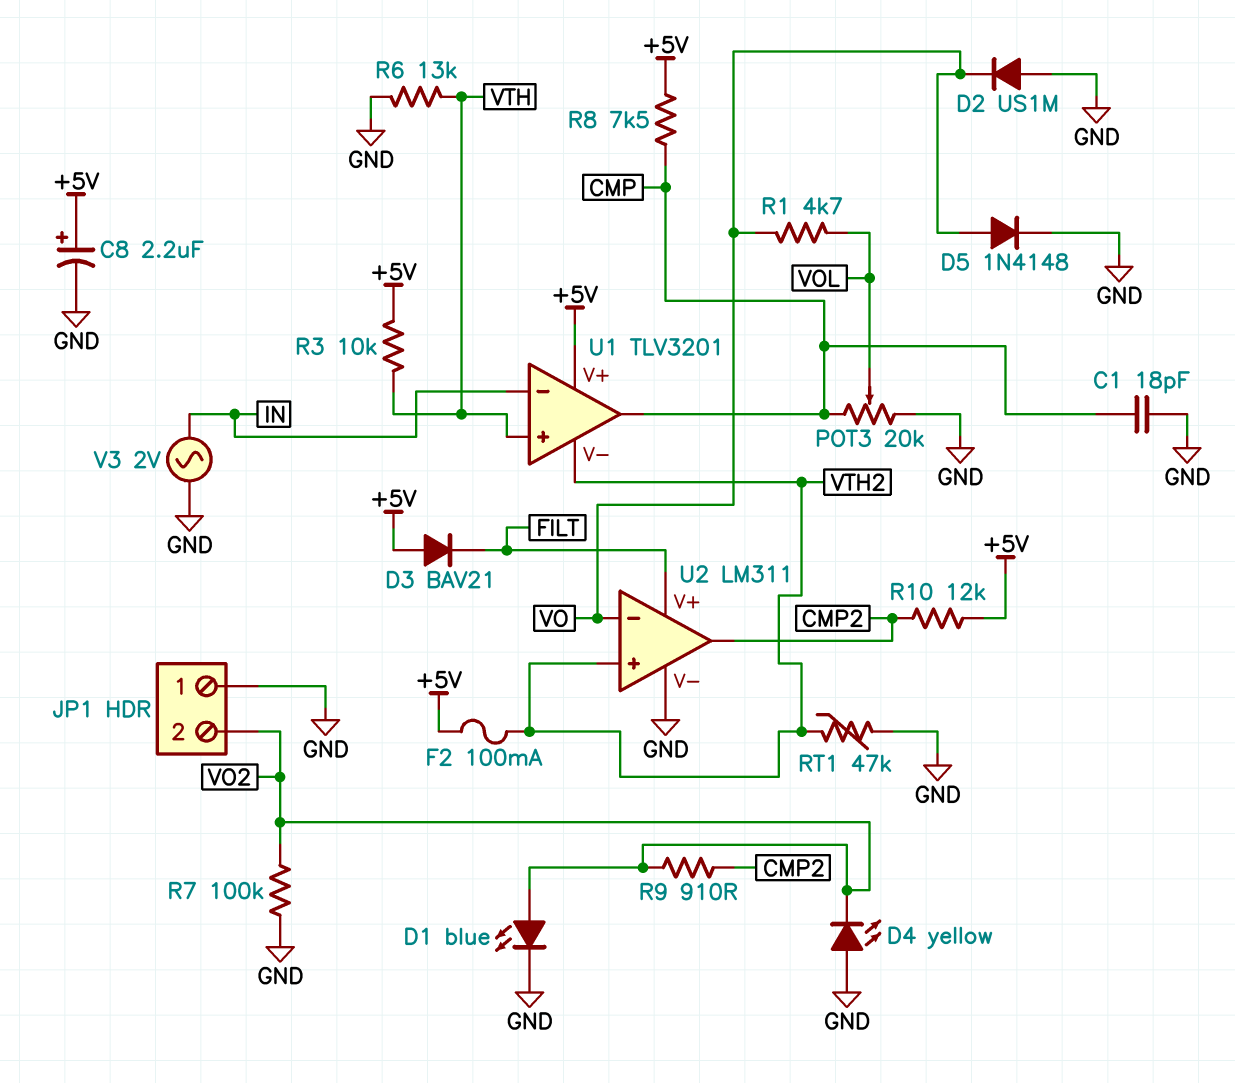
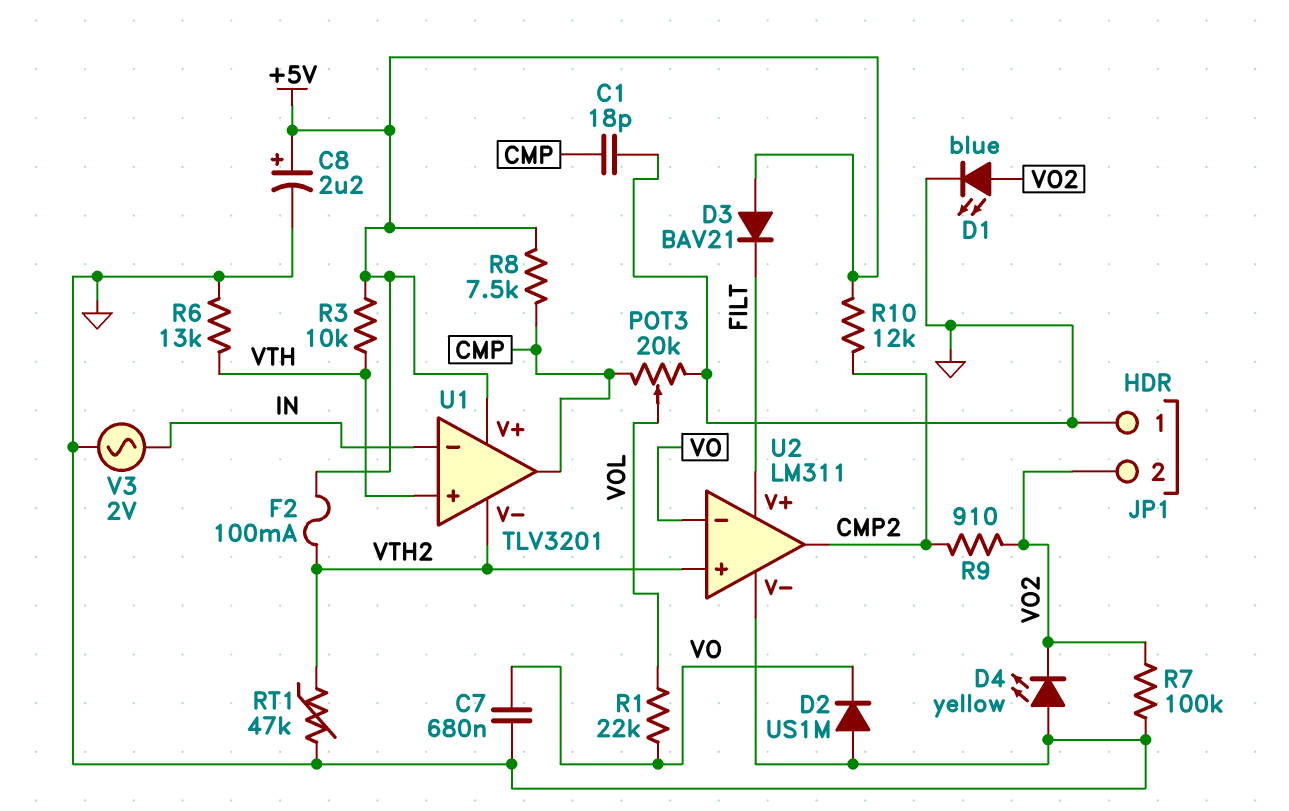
C7: none -> 680nF (GND, VO)
D5: diode 1N4148 (A VO, K GND) -> none
R1: 4.7k (VO, VOL) -> 22k (VO, VOL)

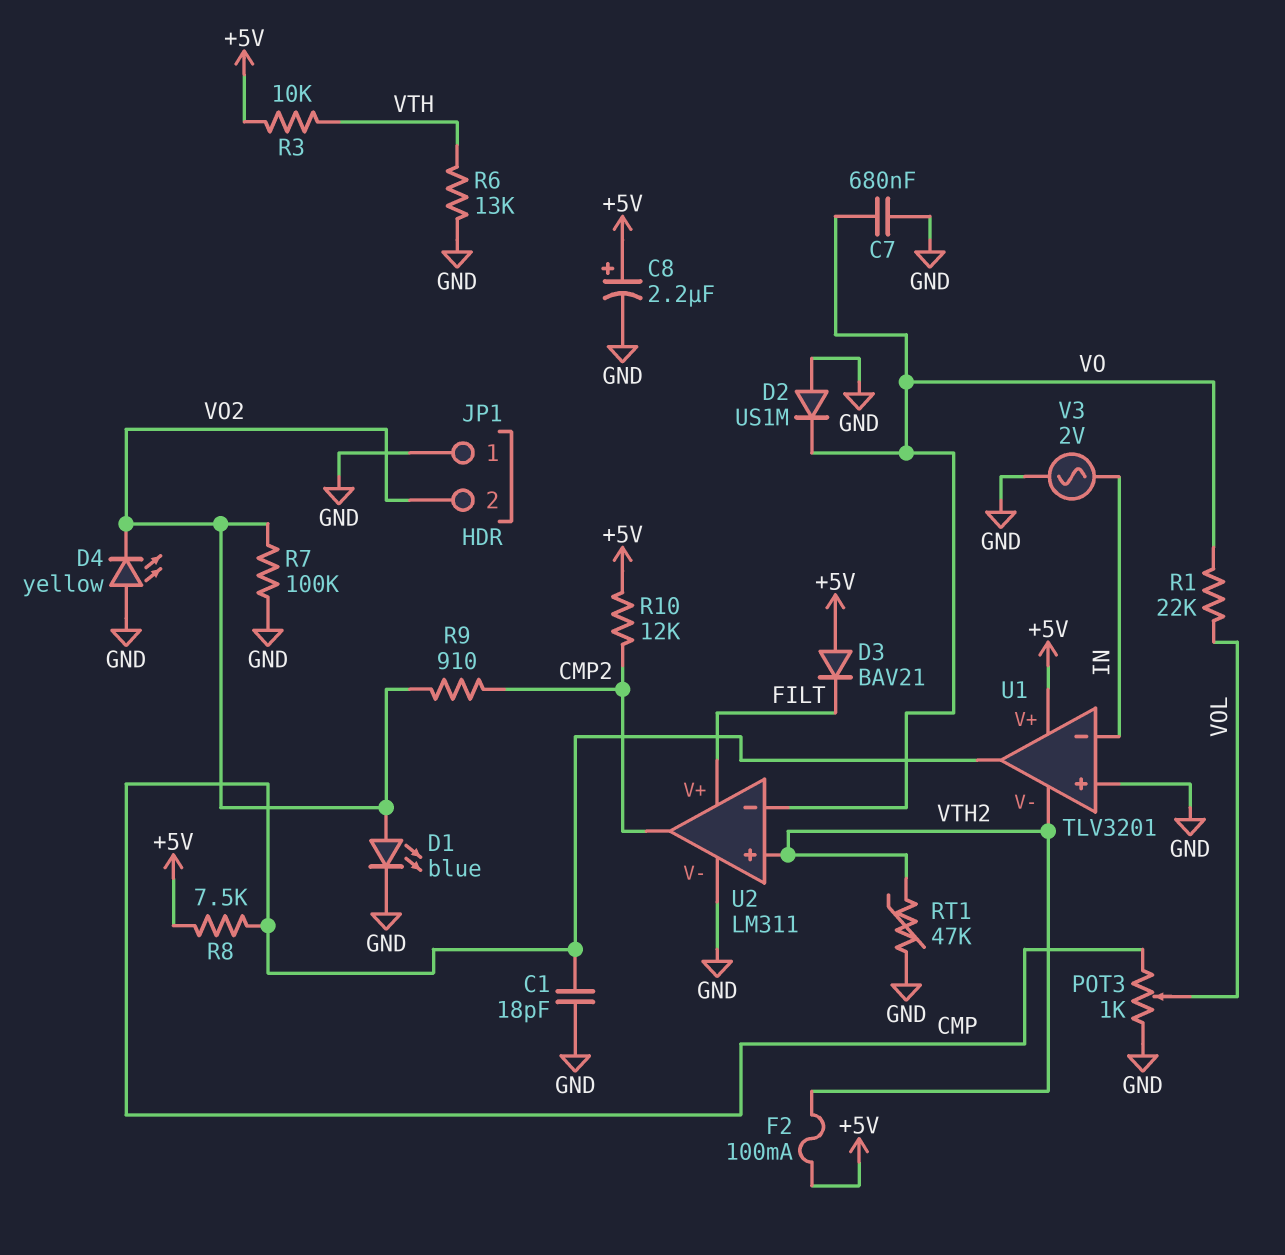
POT3: 20k (CMP, GND, wiper VOL) -> 1k (CMP, GND, wiper VOL)
U1 pin in+: VTH -> GND

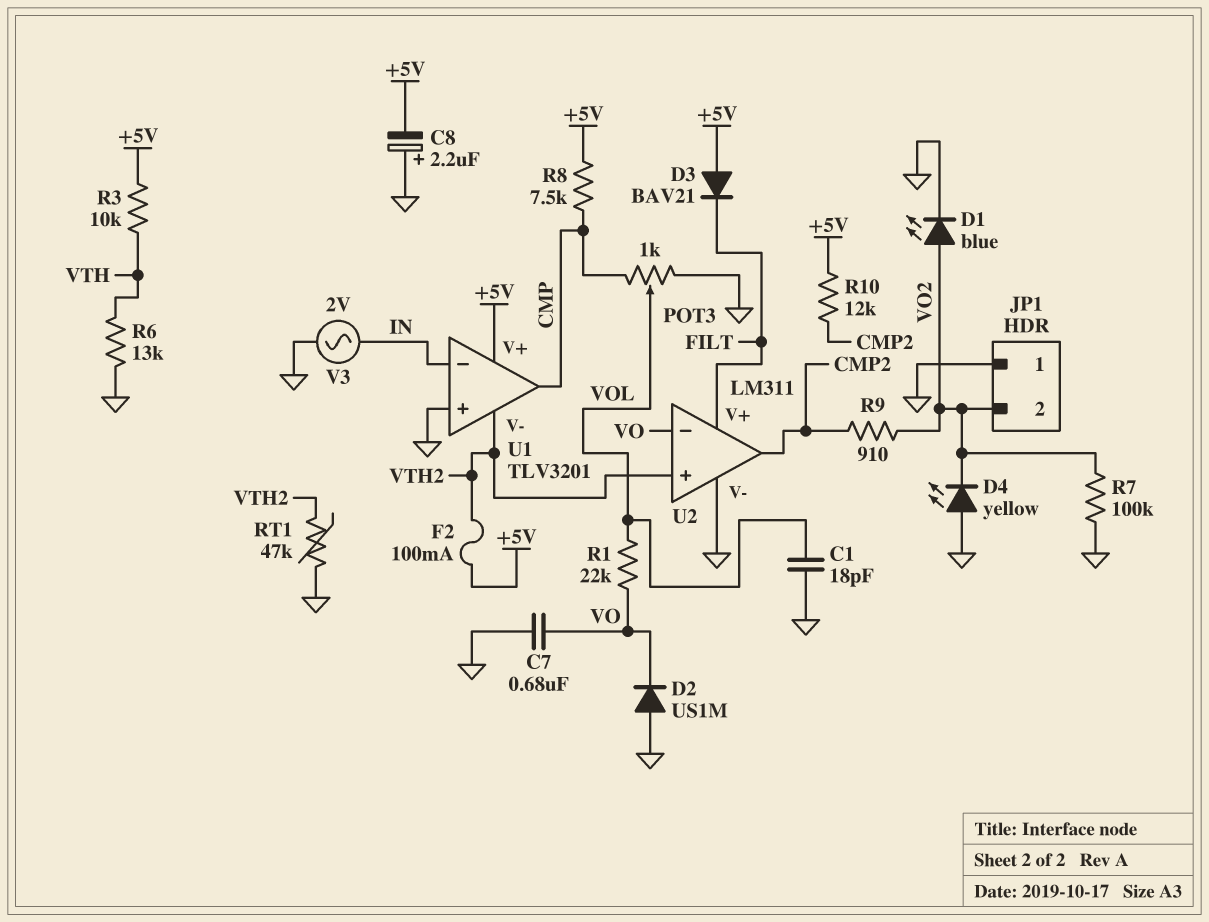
C1: 18pF (CMP, GND) -> 18pF (GND, VOL)
C8: 2.2uF (plus +5V, minus GND) -> 2.2uF (plus GND, minus +5V)

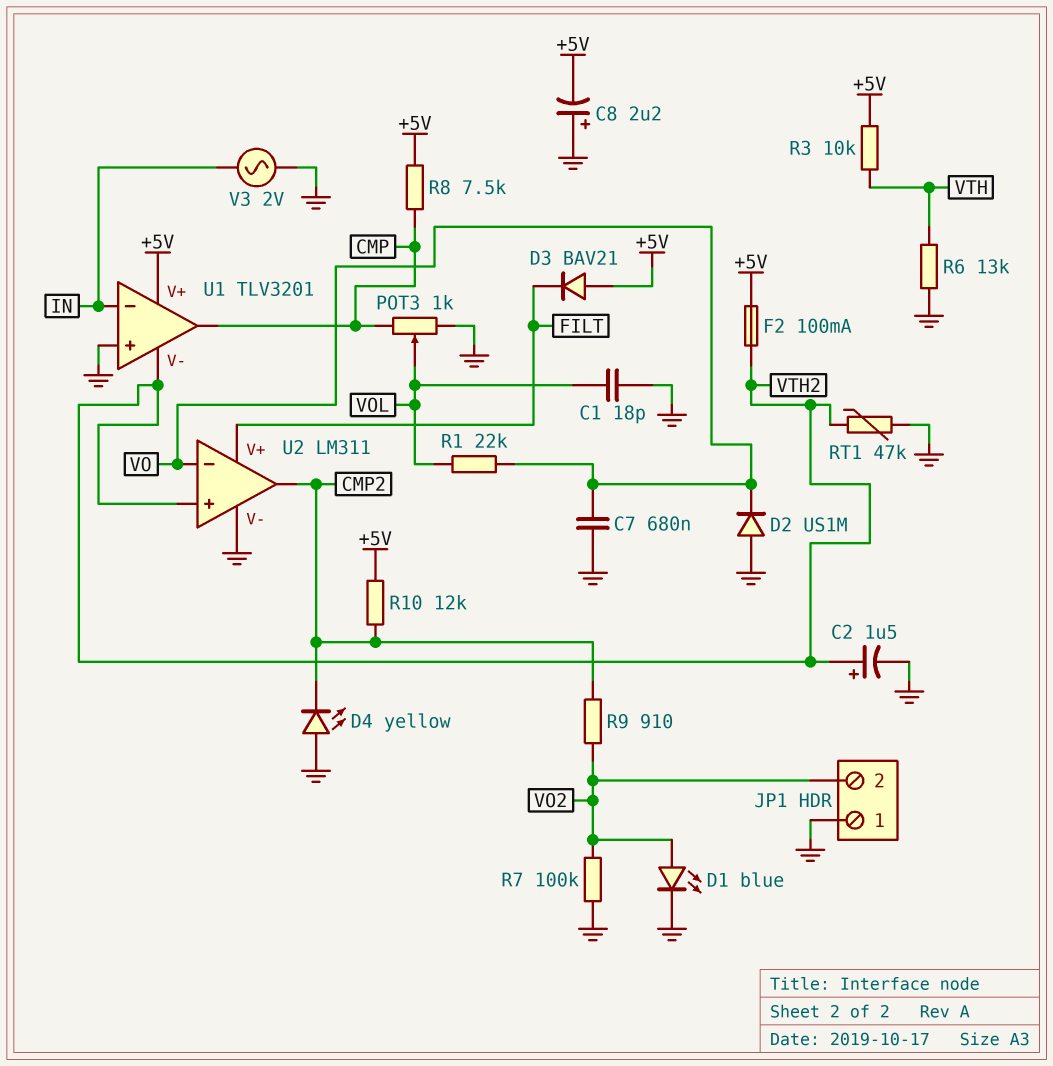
C2: none -> 1.5uF (plus VTH2, minus GND)
D4: LED yellow (A GND, K VO2) -> LED yellow (A GND, K CMP2)

